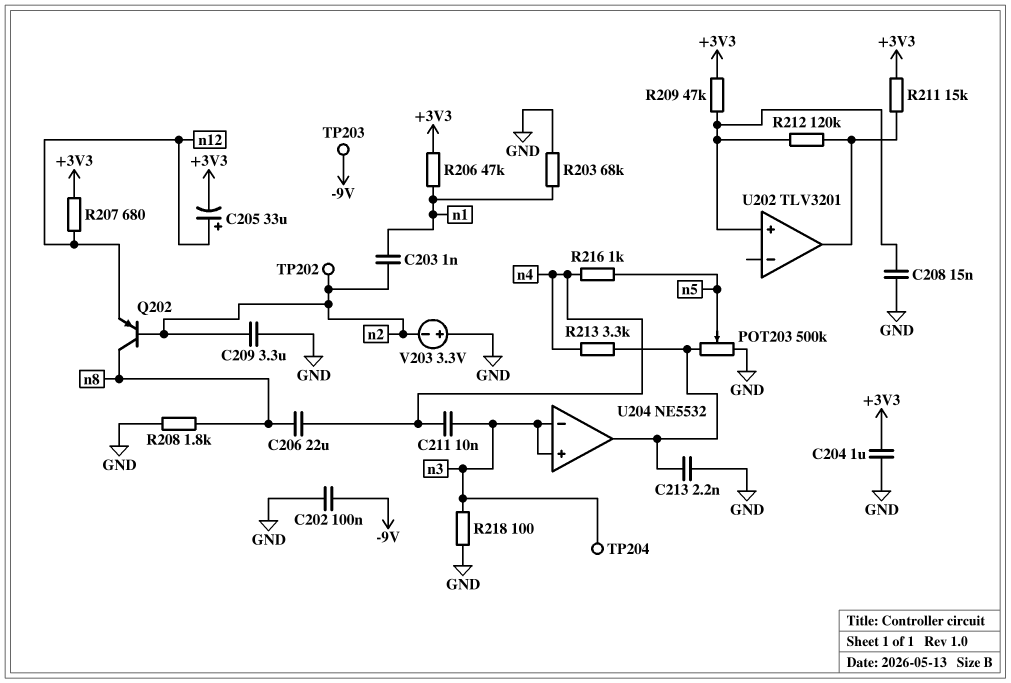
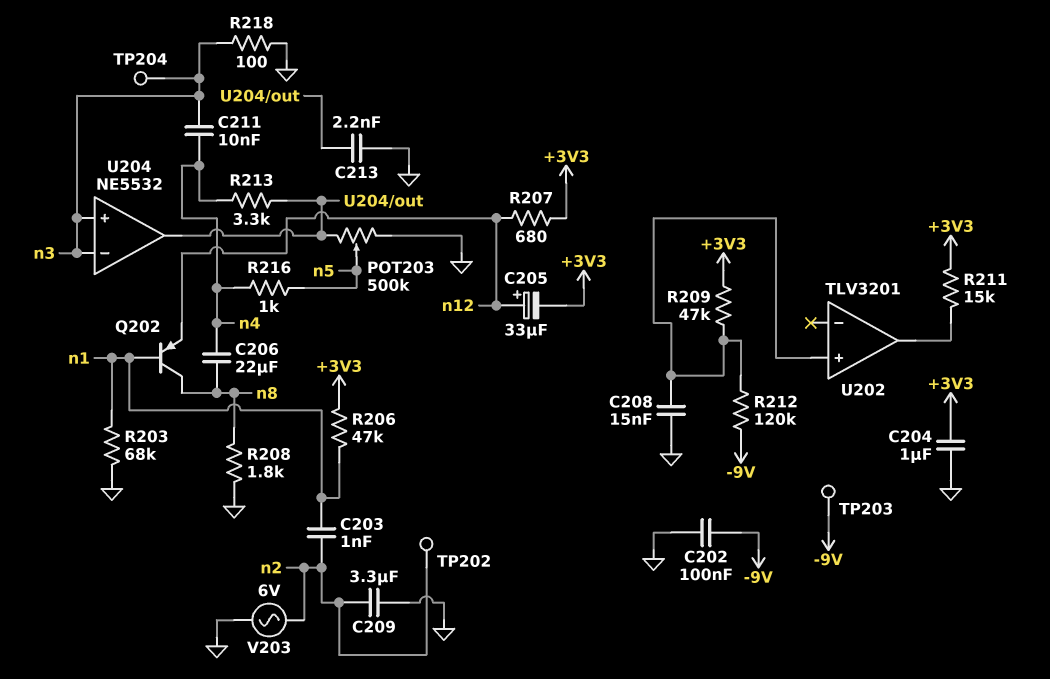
Q202: PNP (B n2, C n8, E n12) -> PNP (B n1, C n8, E n12)
R212: 120k (U202/in+, U202/out) -> 120k (-9V, U202/in+)
V203: 3.3V (plus GND, minus n2) -> AC 6V (GND, n2)

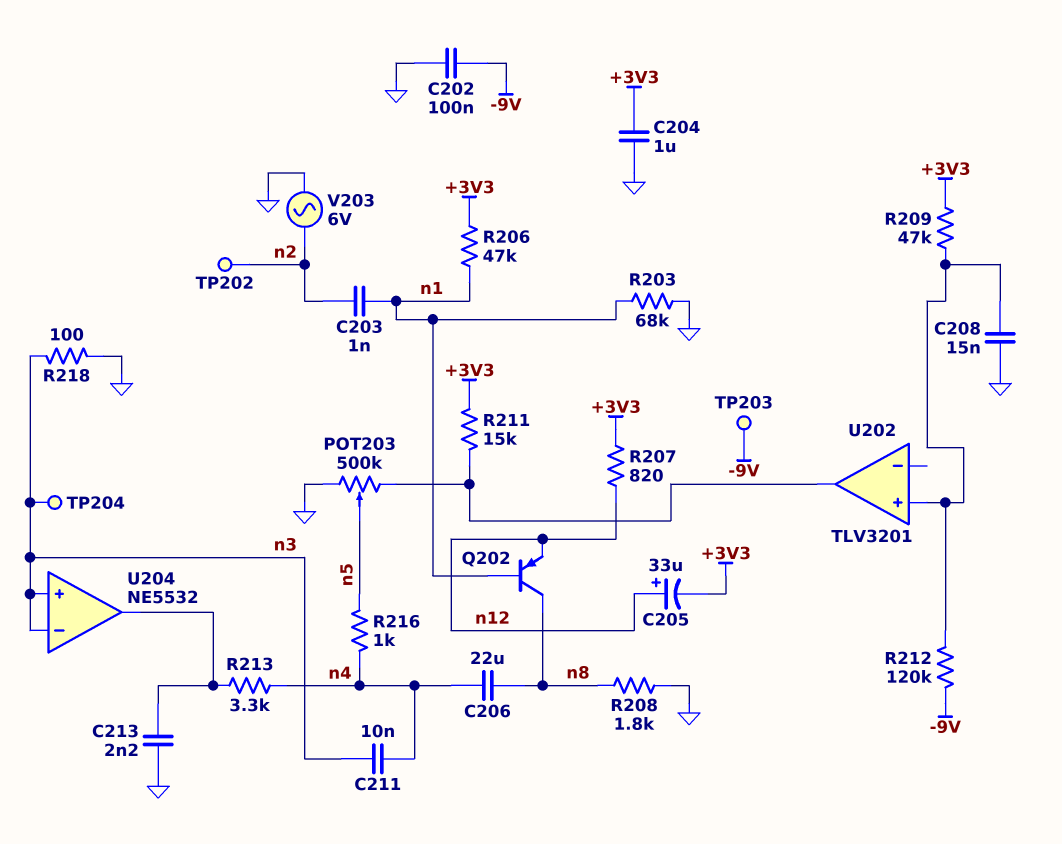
C209: 3.3uF (GND, n2) -> none
POT203: 500k (GND, U204/out, wiper n5) -> 500k (GND, U202/out, wiper n5)
R207: 680 (+3V3, n12) -> 820 (+3V3, n12)

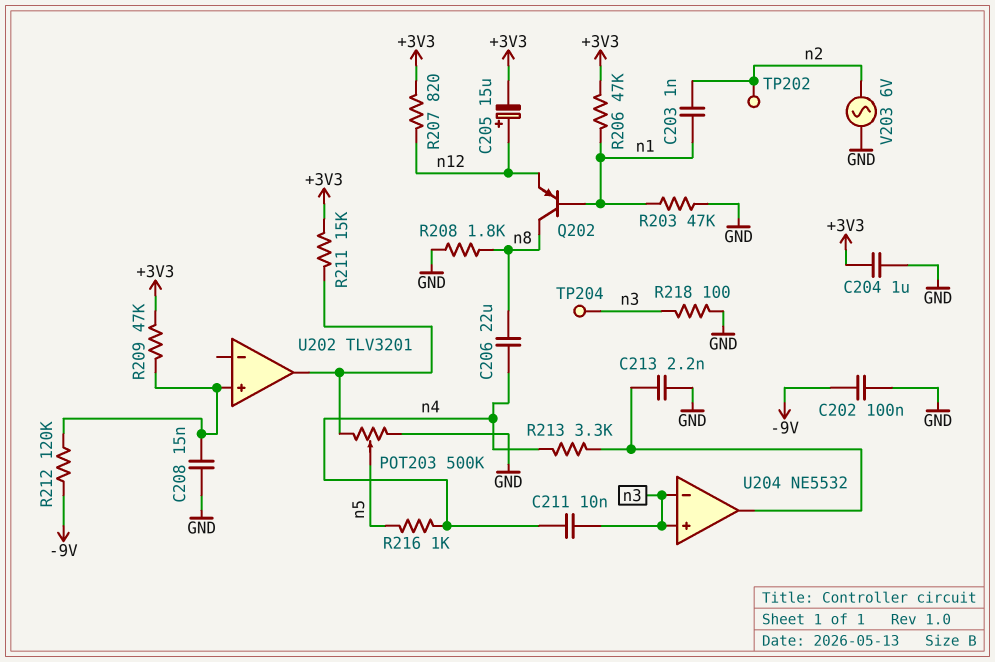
C205: 33uF (plus n12, minus +3V3) -> 15uF (plus n12, minus +3V3)
R203: 68k (GND, n1) -> 47k (GND, n1)
TP203: test point (-9V) -> none

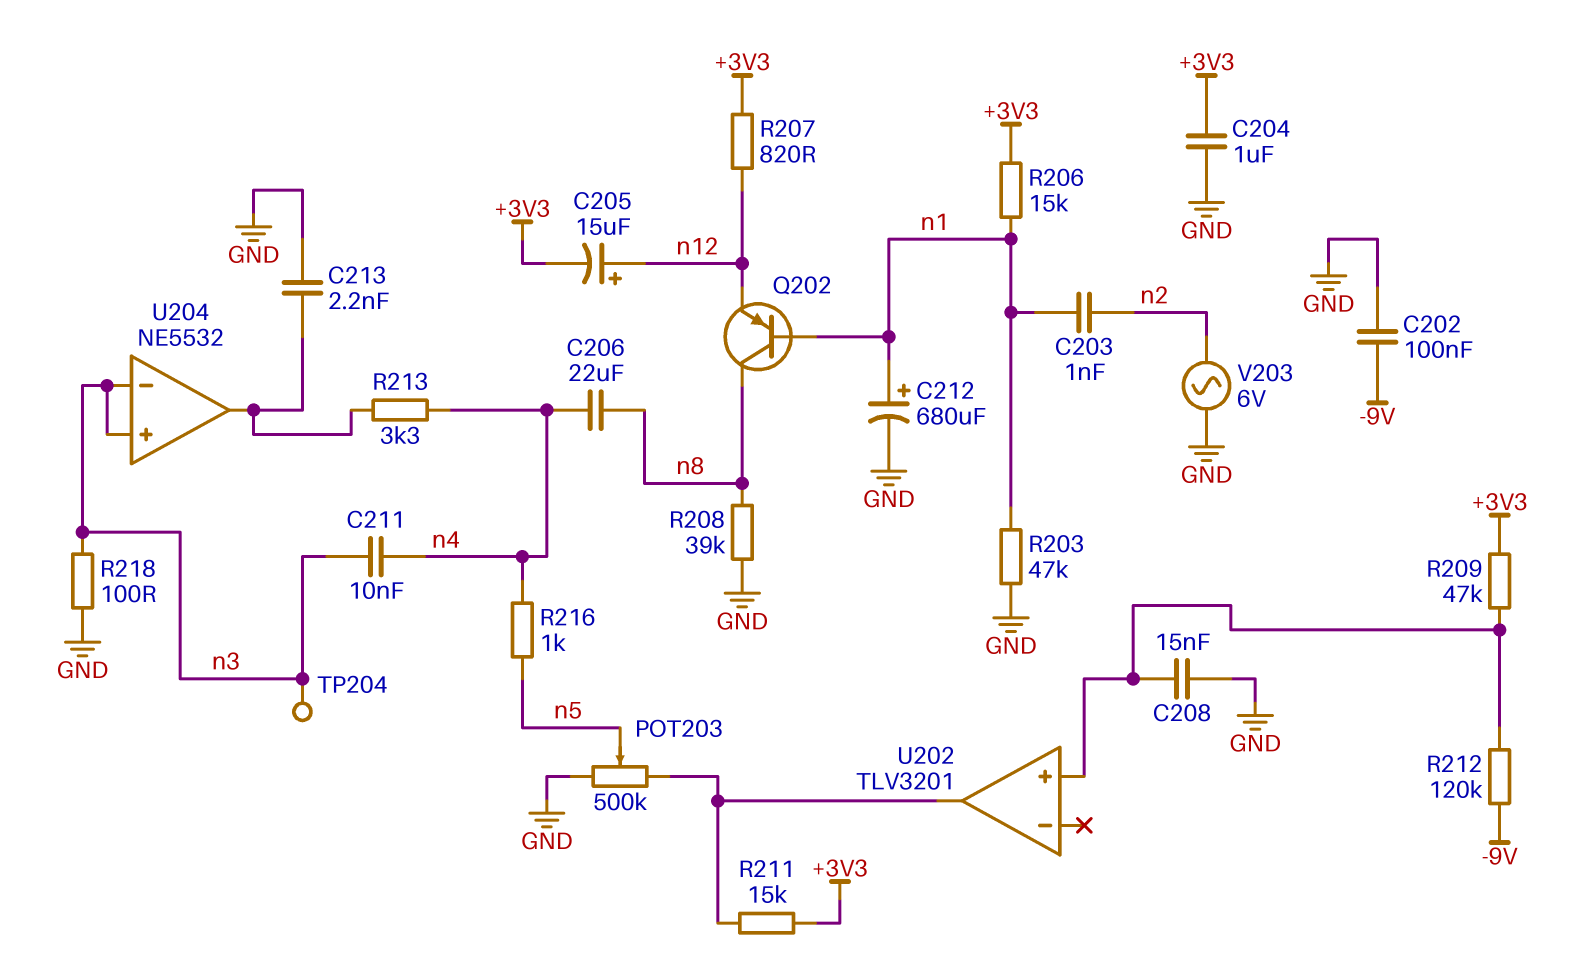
C212: none -> 680uF (plus n1, minus GND)
R206: 47k (+3V3, n1) -> 15k (+3V3, n1)
R208: 1.8k (GND, n8) -> 39k (GND, n8)
TP202: test point (n2) -> none

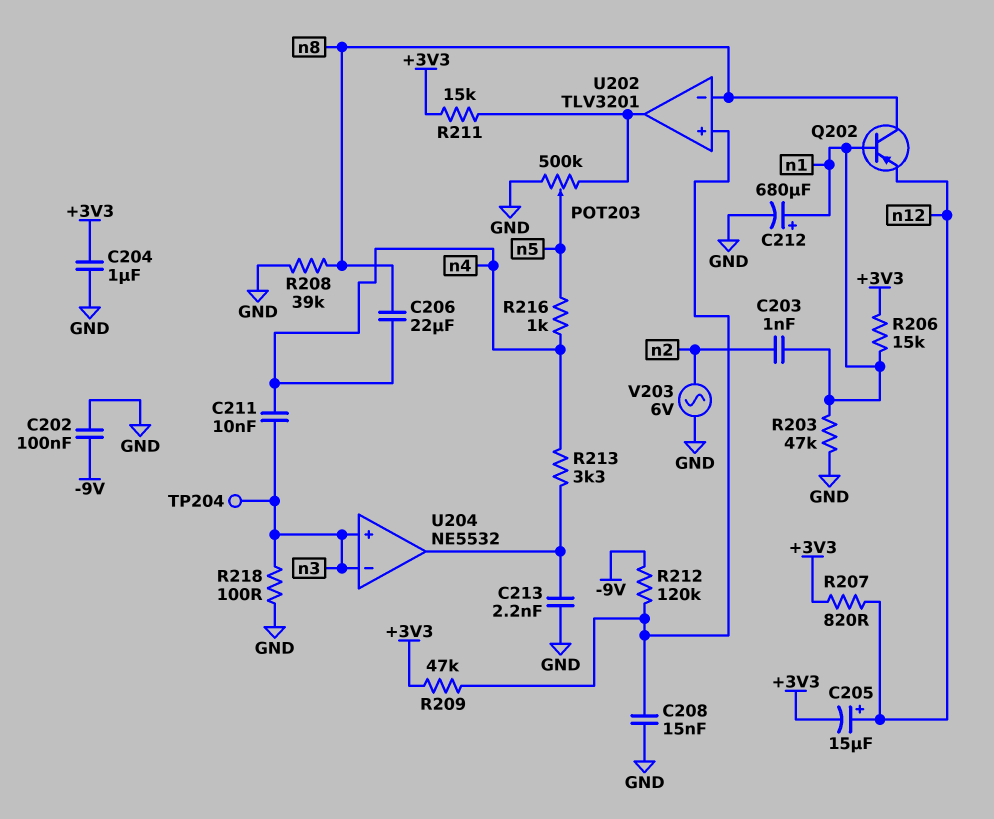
U202 pin in-: none -> n8

